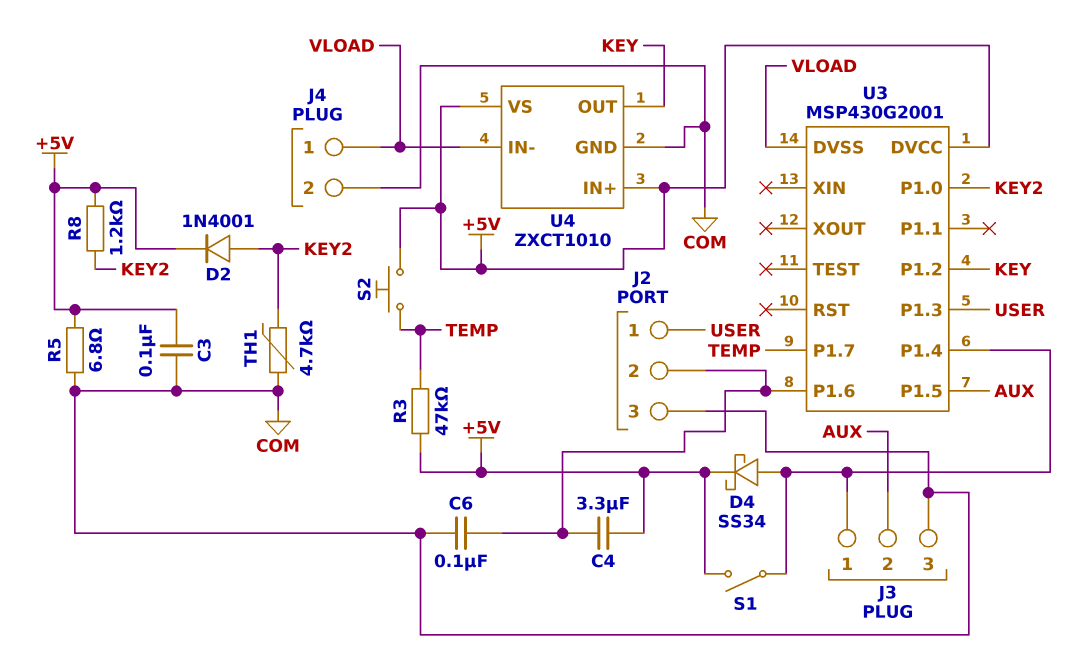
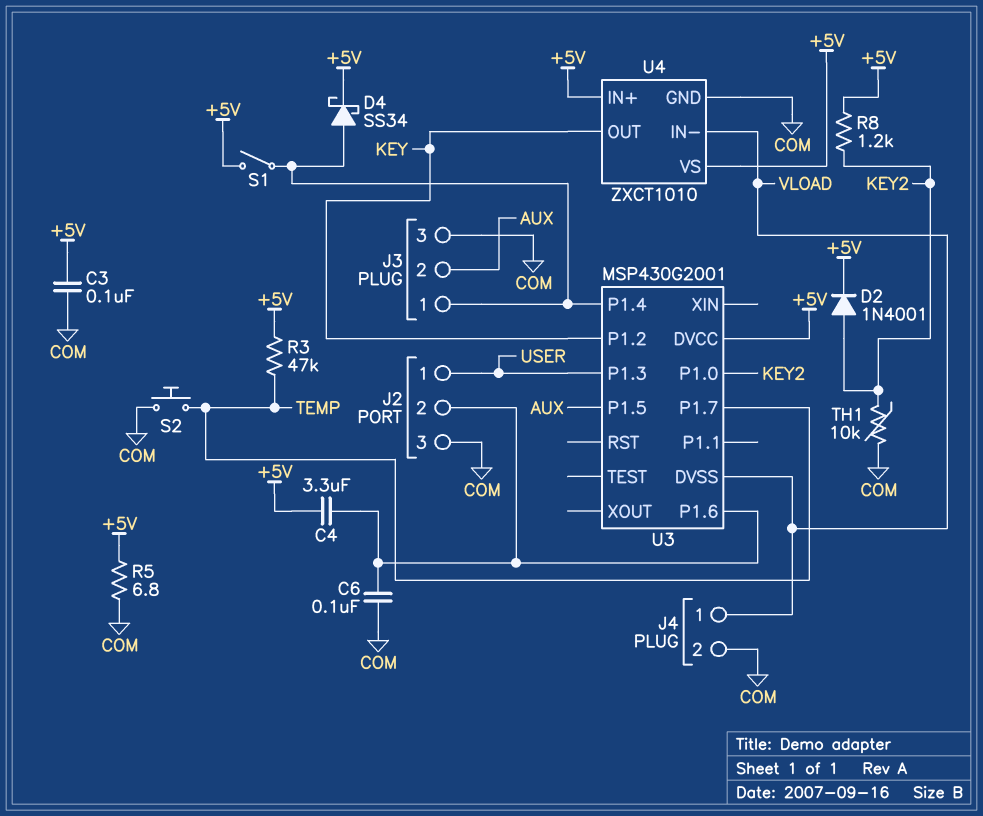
S2: button (+5V, TEMP) -> button (COM, TEMP)
TH1: 4.7k (COM, KEY2) -> 10k (COM, KEY2)

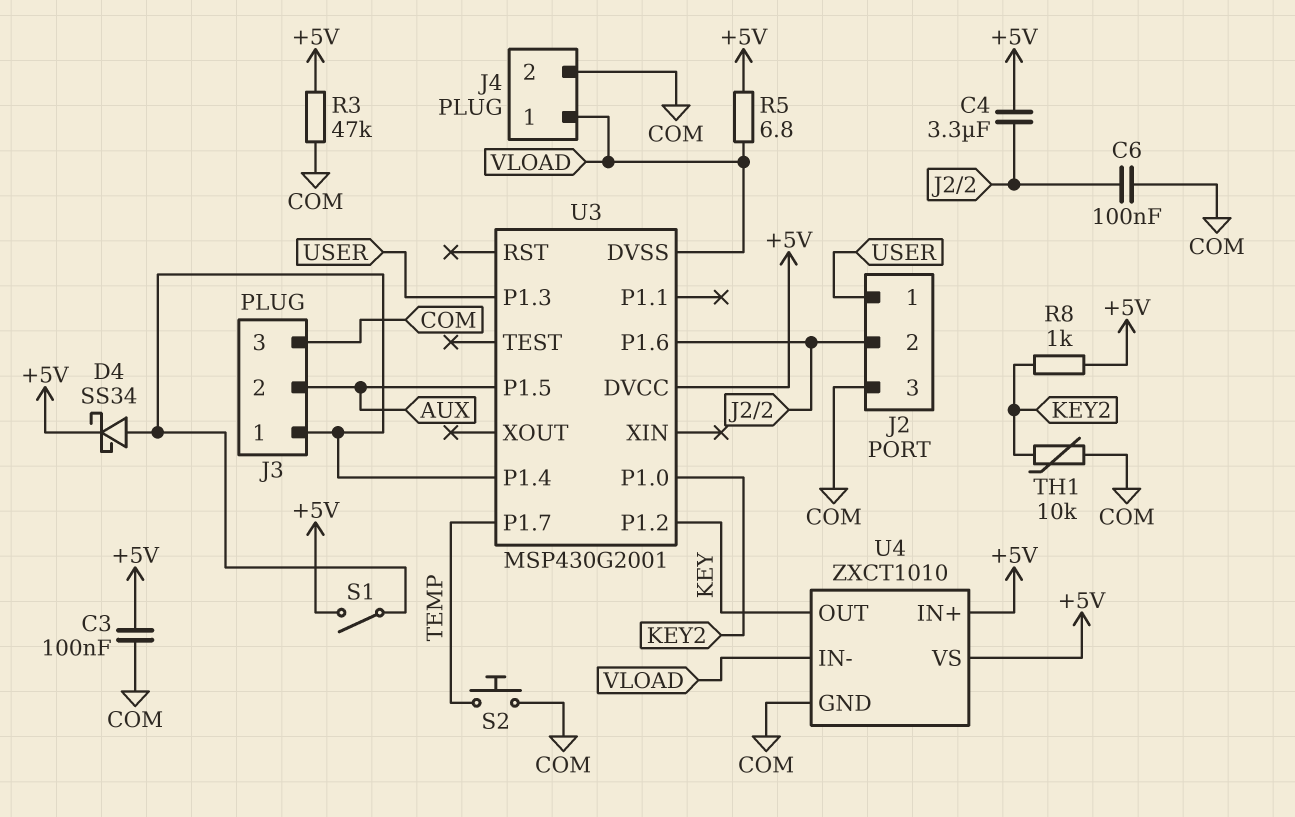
D2: diode 1N4001 (A KEY2, K +5V) -> none
R3: 47k (+5V, TEMP) -> 47k (+5V, COM)
R5: 6.8 (+5V, COM) -> 6.8 (+5V, VLOAD)
R8: 1.2k (+5V, KEY2) -> 1k (+5V, KEY2)

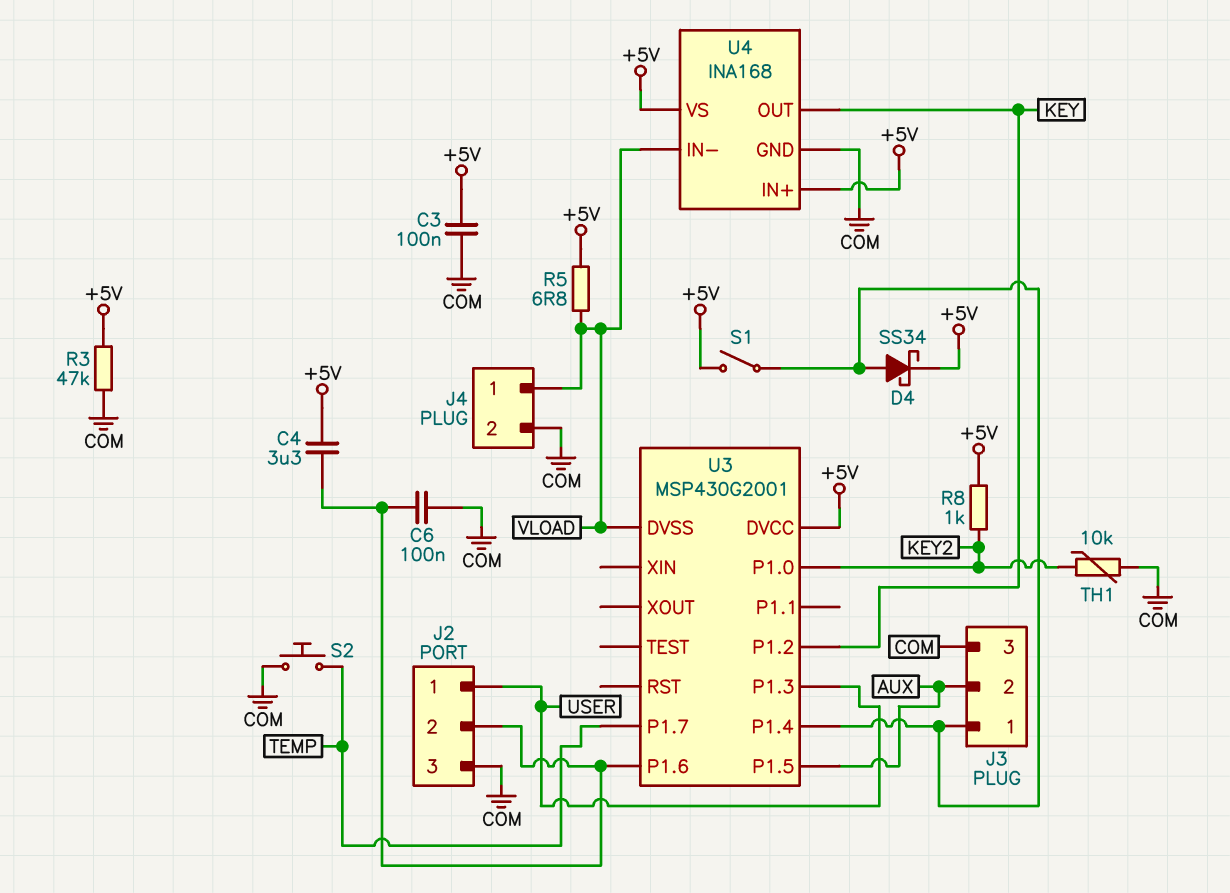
U4: ZXCT1010 -> INA168

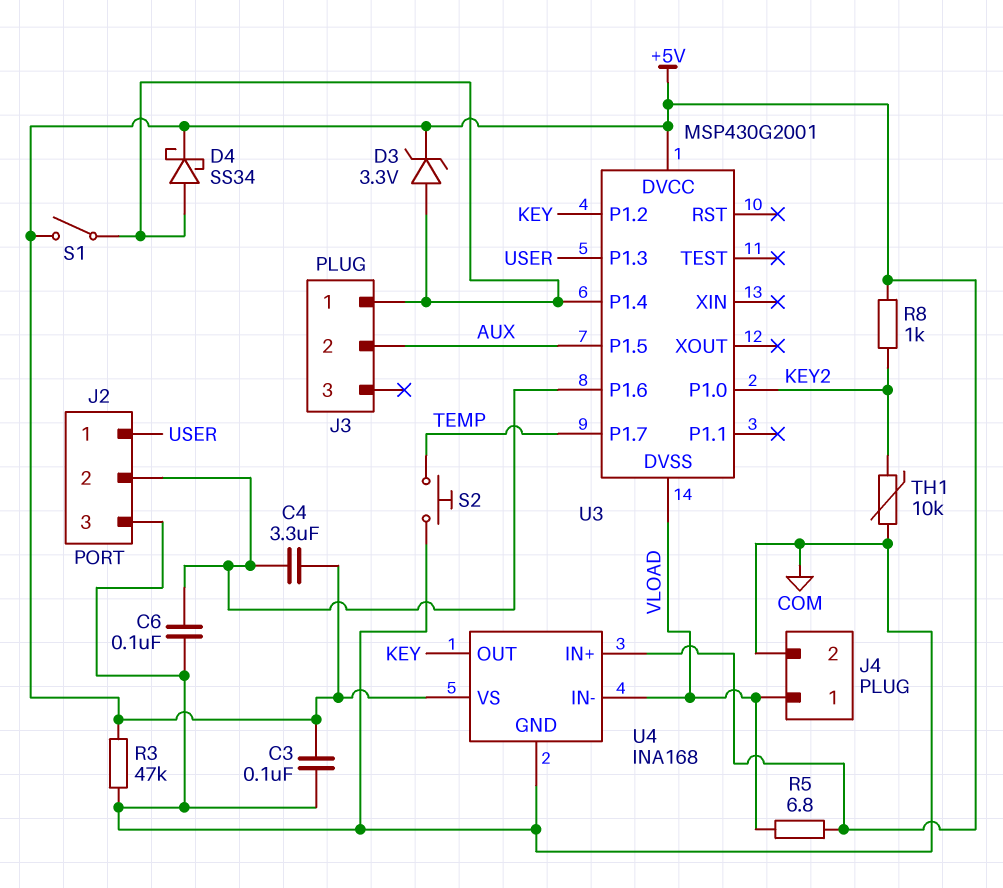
D3: none -> zener 3.3V (A J3/1, K +5V)
J3 pin 3: COM -> none

